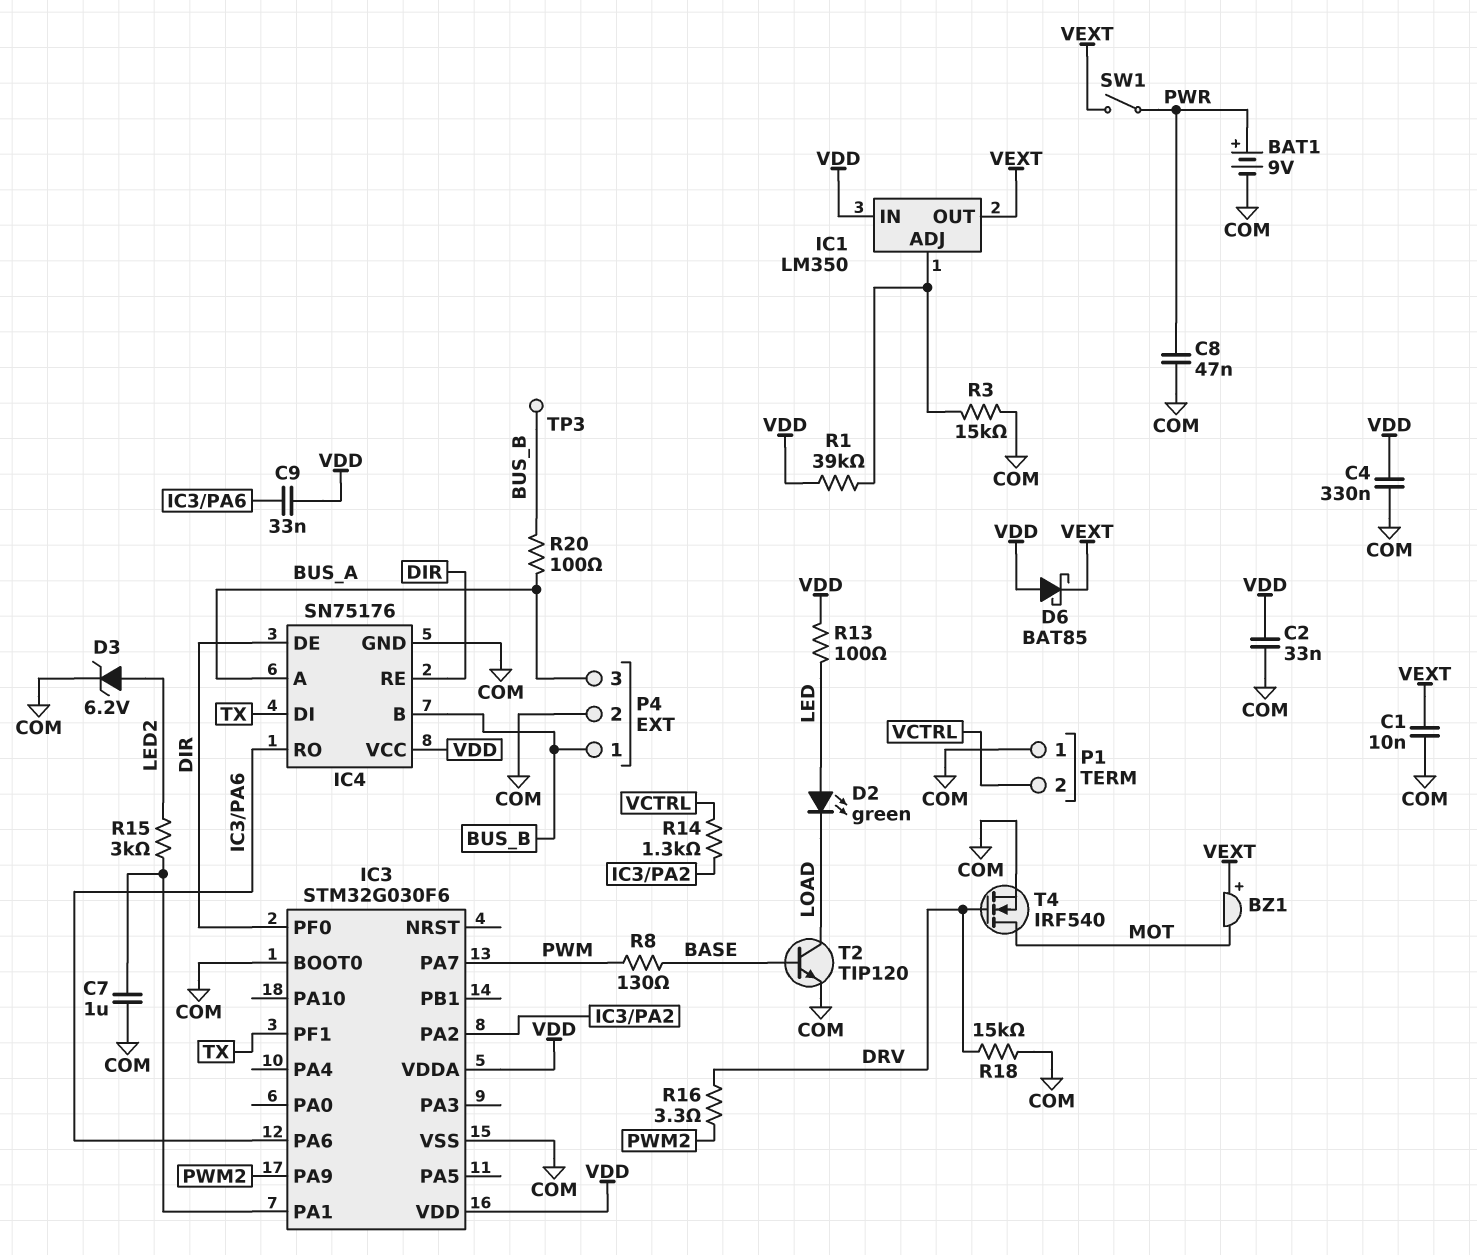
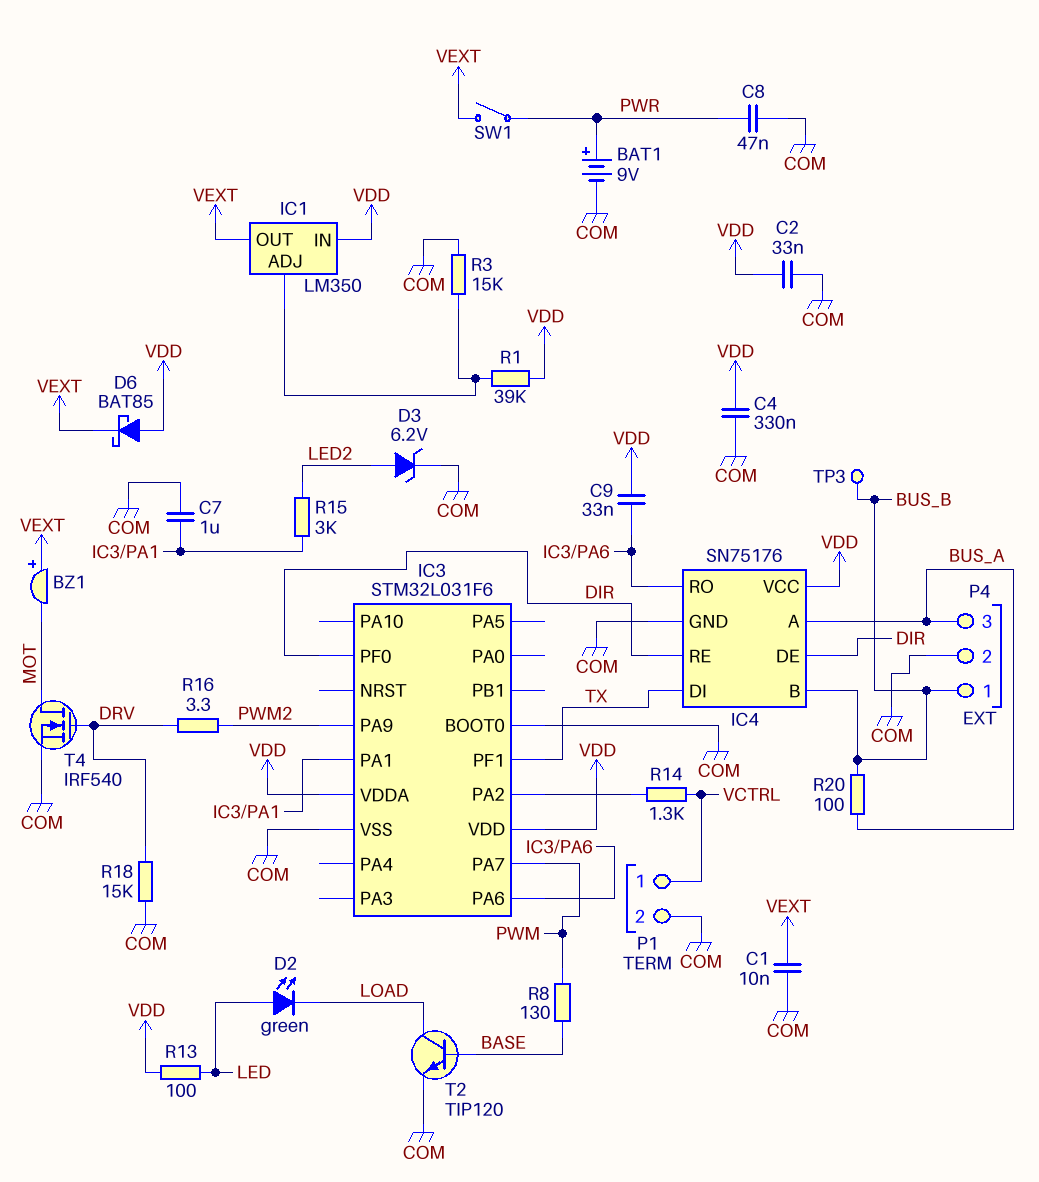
IC3: STM32G030F6 -> STM32L031F6
P1 pin 1: COM -> VCTRL
P1 pin 2: VCTRL -> COM

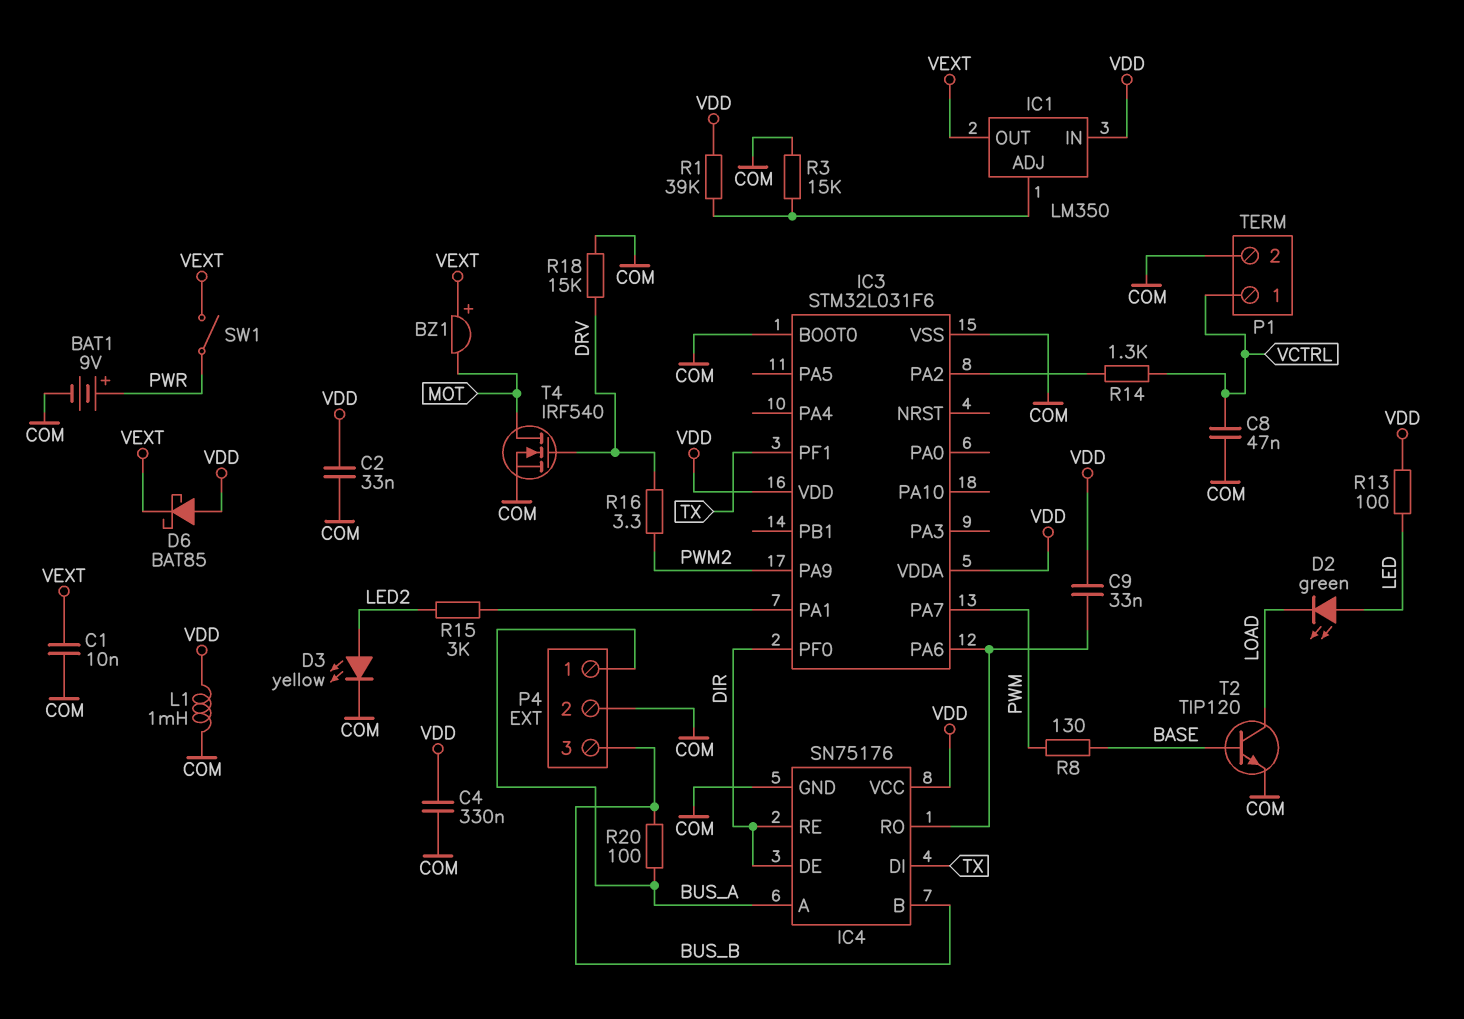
C7: 1uF (COM, IC3/PA1) -> none
C8: 47nF (COM, PWR) -> 47nF (COM, VCTRL)
D3: zener 6.2V (A LED2, K COM) -> LED yellow (A LED2, K COM)
L1: none -> 1mH (COM, VDD)
P4 pin 1: BUS_B -> BUS_A
P4 pin 3: BUS_A -> BUS_B
TP3: test point (BUS_B) -> none

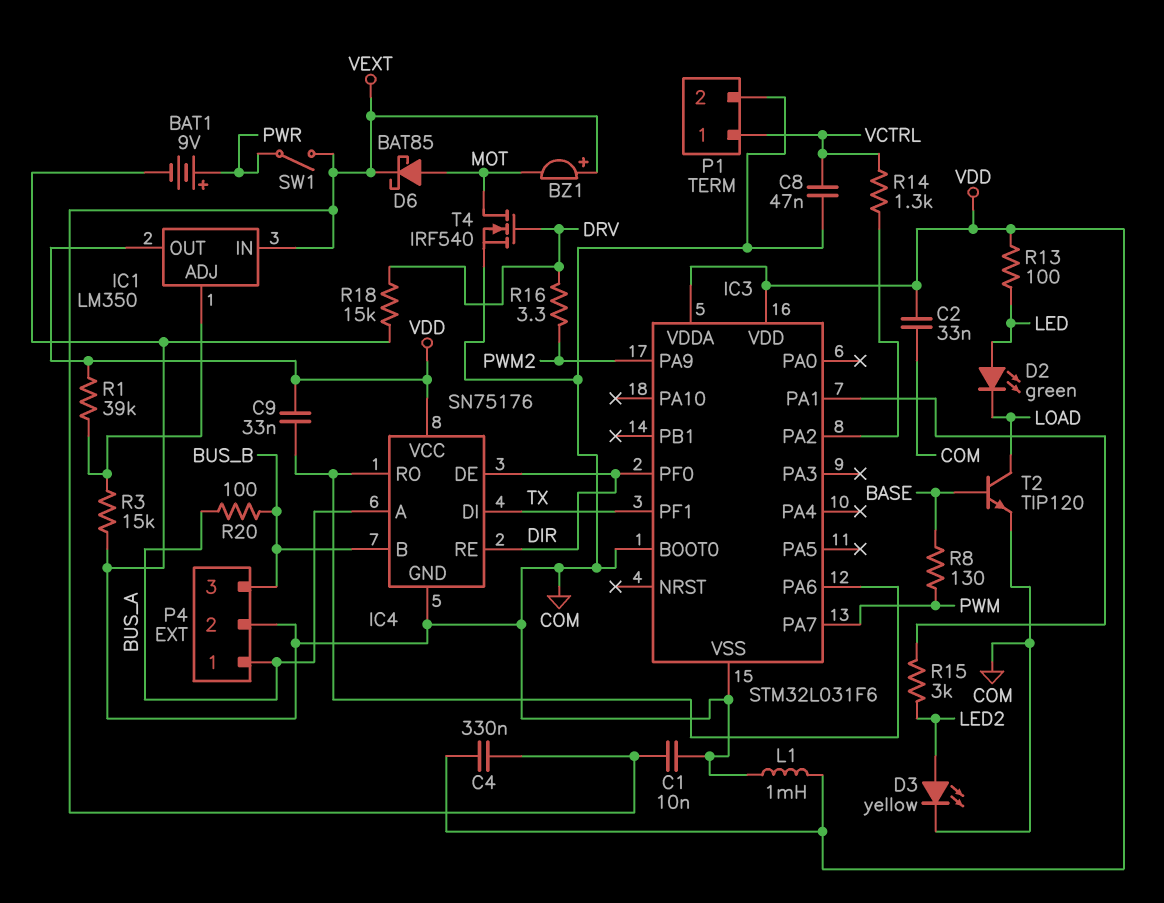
C4: 330nF (COM, VDD) -> 330nF (VDD, VEXT)
D6: schottky BAT85 (A VDD, K VEXT) -> schottky BAT85 (A MOT, K VEXT)
IC1 pin IN: VDD -> VEXT
IC1 pin OUT: VEXT -> VDD

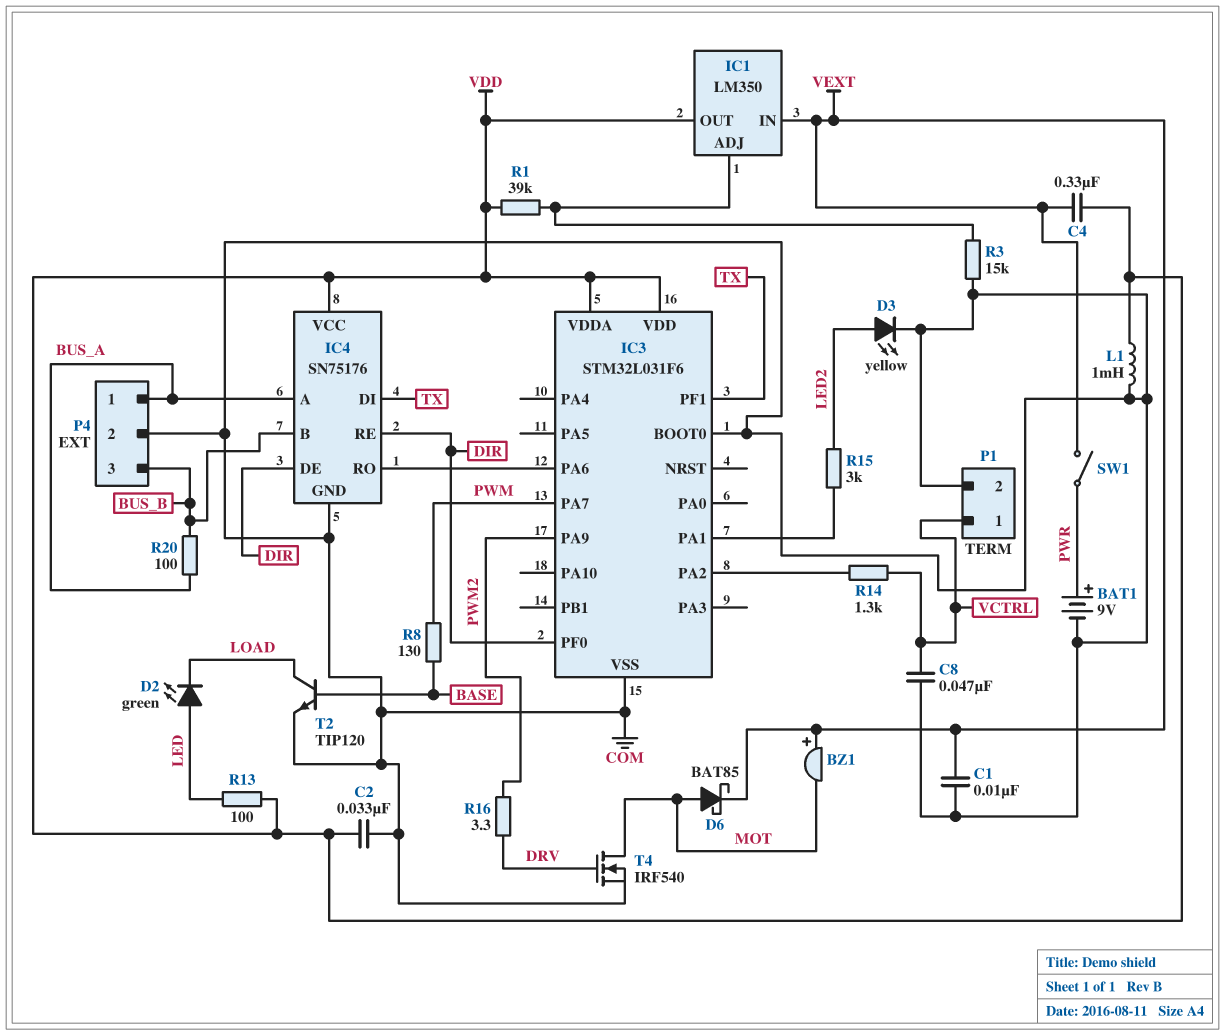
C9: 33nF (IC3/PA6, VDD) -> none
R18: 15k (COM, DRV) -> none

